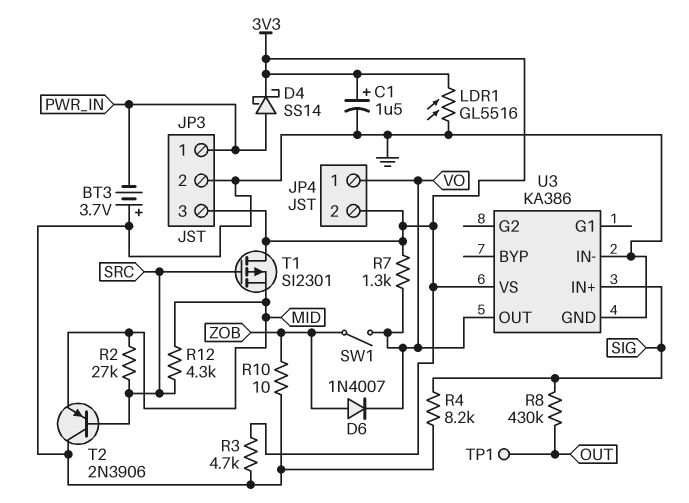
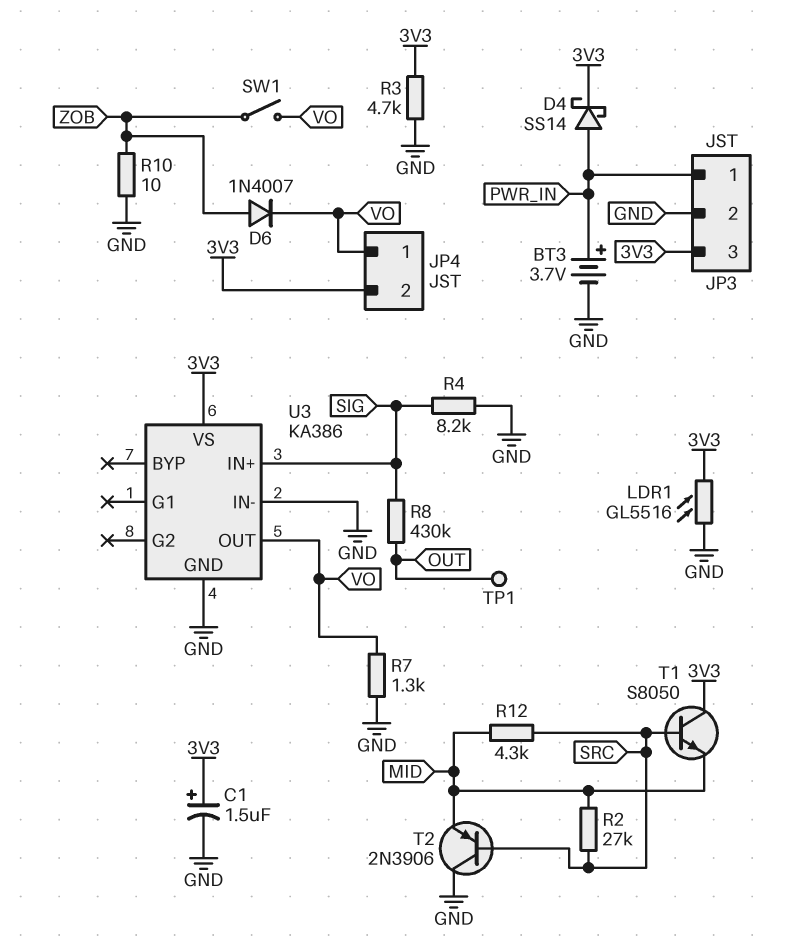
BT3: 3.7V (plus GND, minus PWR_IN) -> 3.7V (plus PWR_IN, minus GND)
R7: 1.3k (3V3, VO) -> 1.3k (GND, VO)
T1: PMOS SI2301 (G SRC, D 3V3, S MID) -> NPN S8050 (B SRC, C 3V3, E MID)

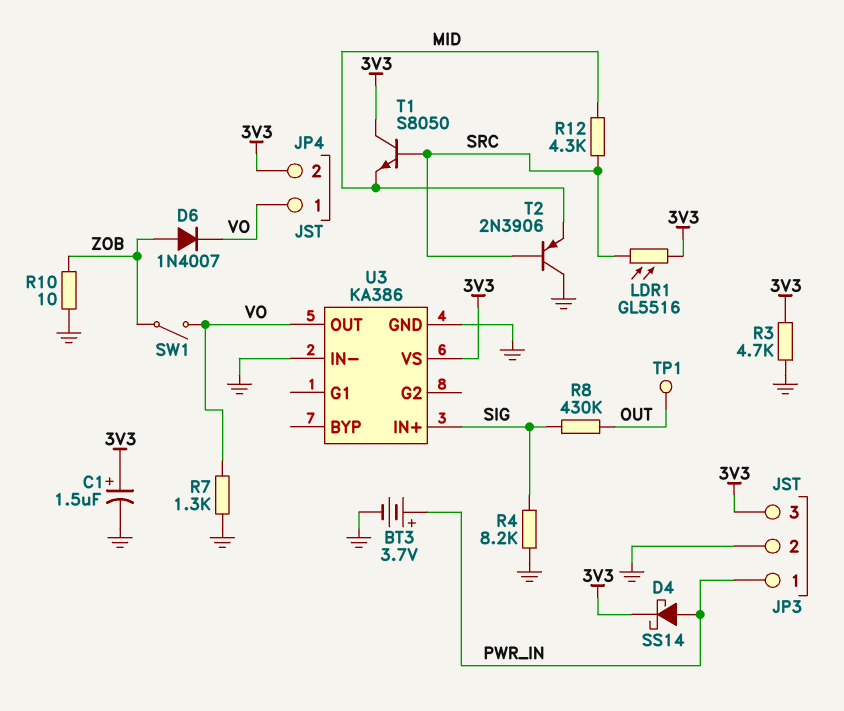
LDR1: GL5516 (3V3, GND) -> GL5516 (3V3, SRC)
R2: 27k (MID, SRC) -> none

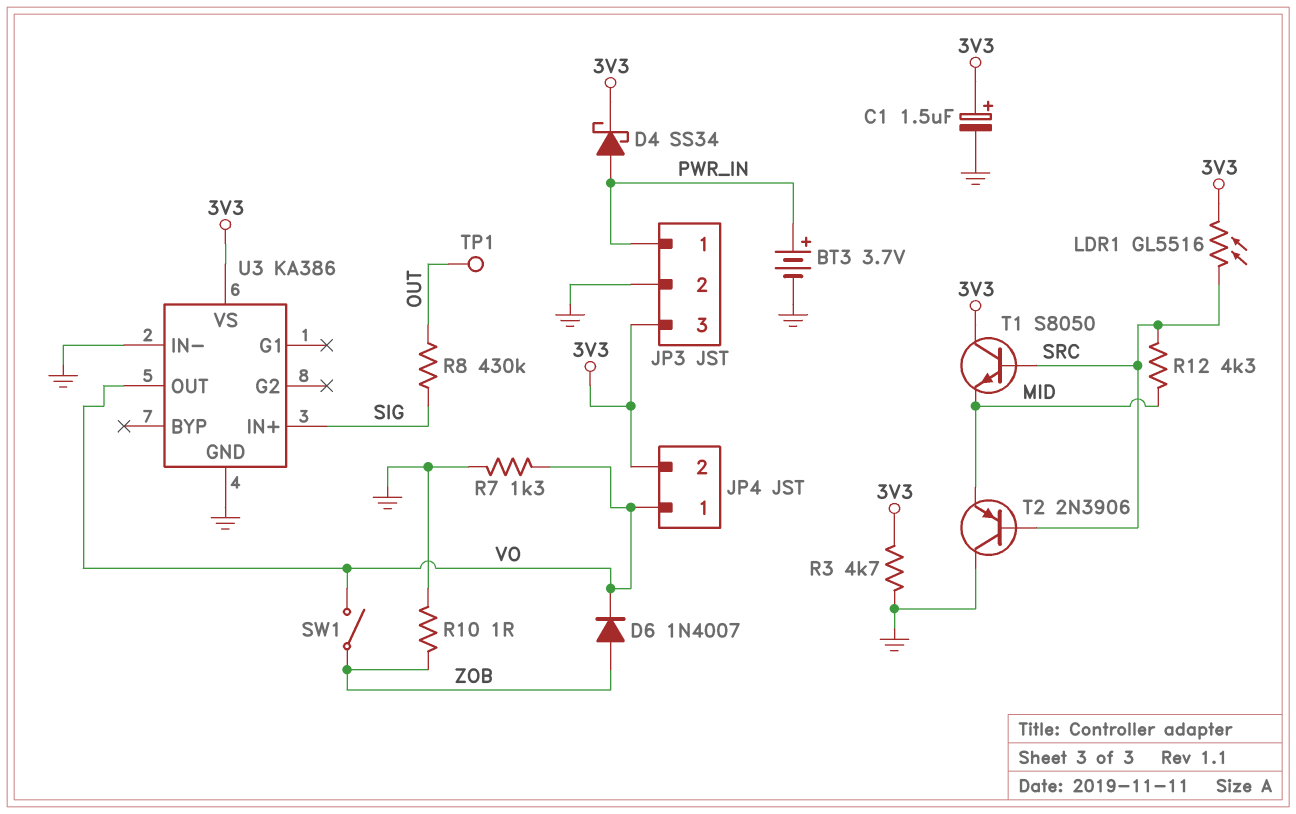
D4: schottky SS14 (A PWR_IN, K 3V3) -> schottky SS34 (A PWR_IN, K 3V3)
R4: 8.2k (GND, SIG) -> none
R10: 10 (GND, ZOB) -> 1 (GND, ZOB)

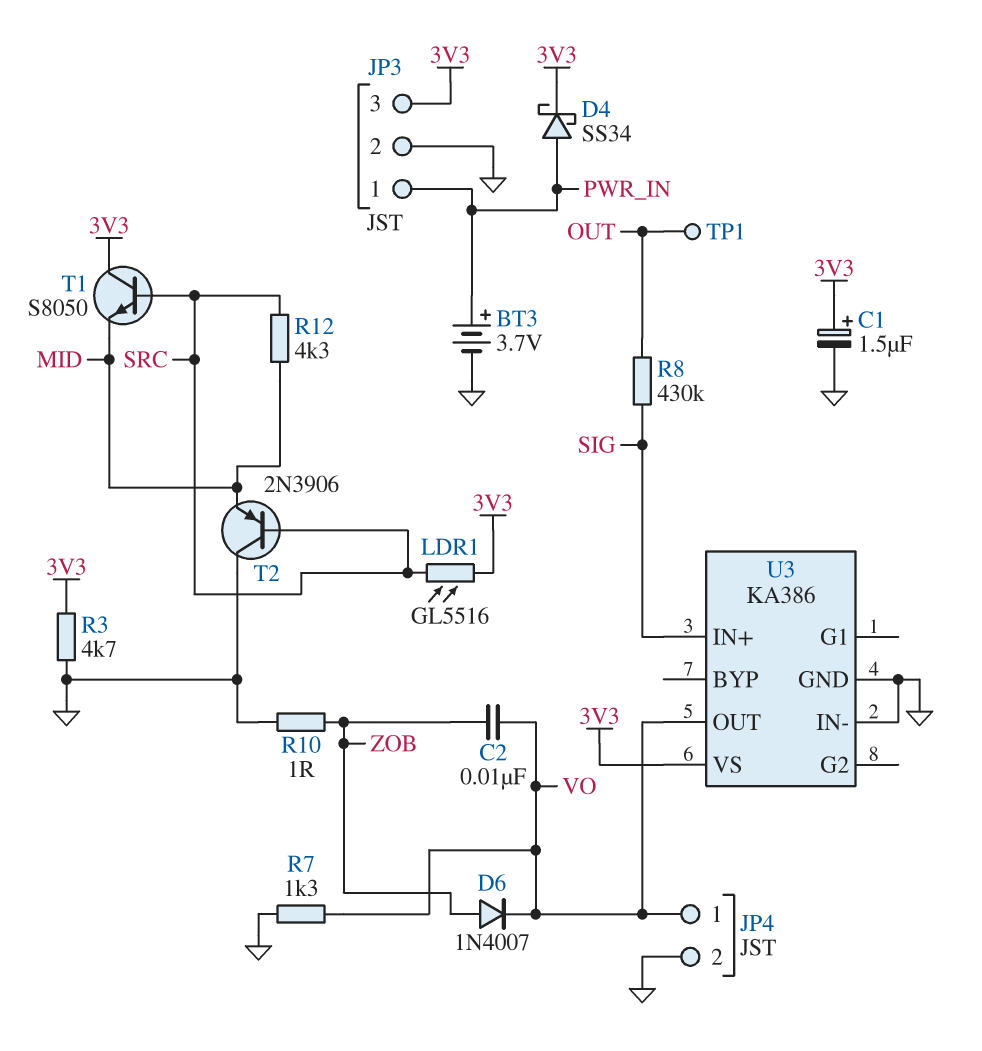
C2: none -> 10nF (VO, ZOB)
JP4 pin 2: 3V3 -> GND
SW1: switch (VO, ZOB) -> none

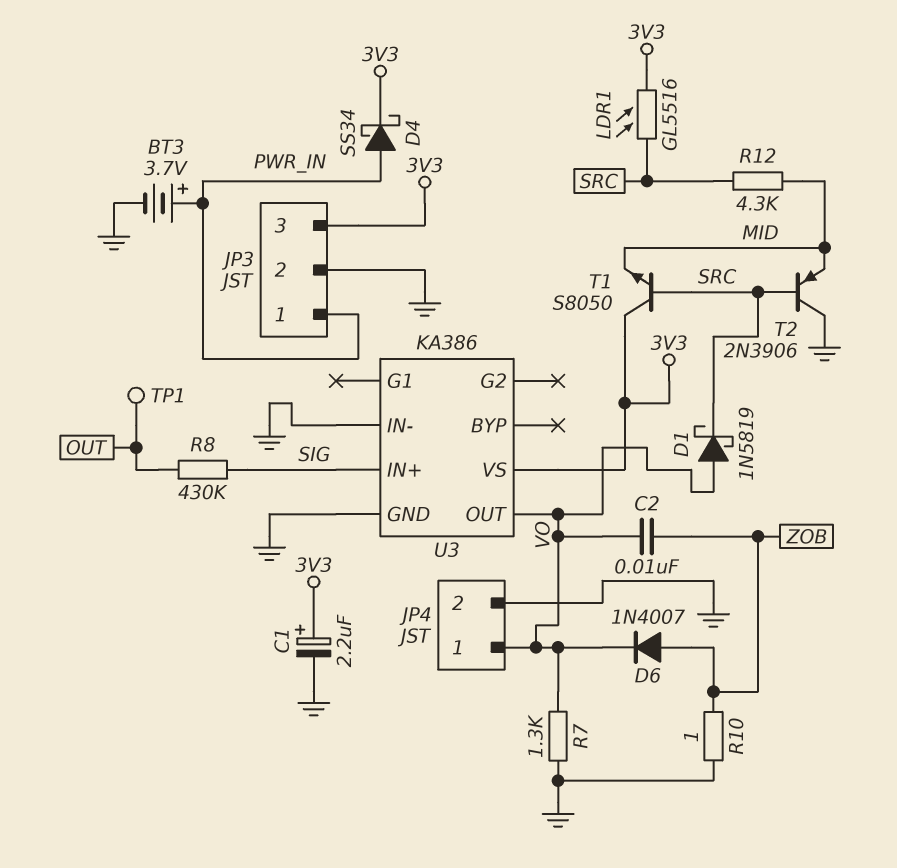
C1: 1.5uF (plus 3V3, minus GND) -> 2.2uF (plus 3V3, minus GND)
D1: none -> schottky 1N5819 (A VO, K SRC)
R3: 4.7k (3V3, GND) -> none

